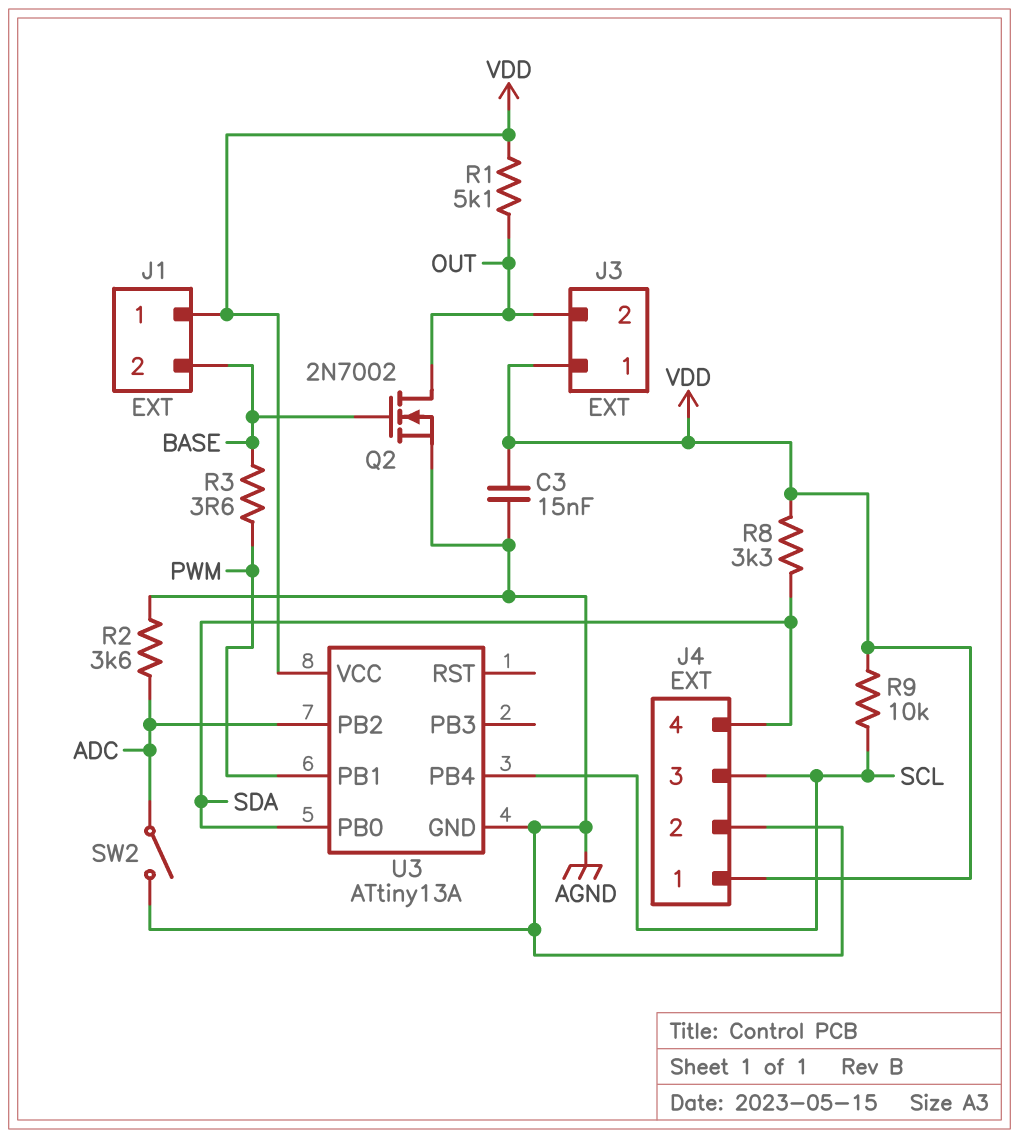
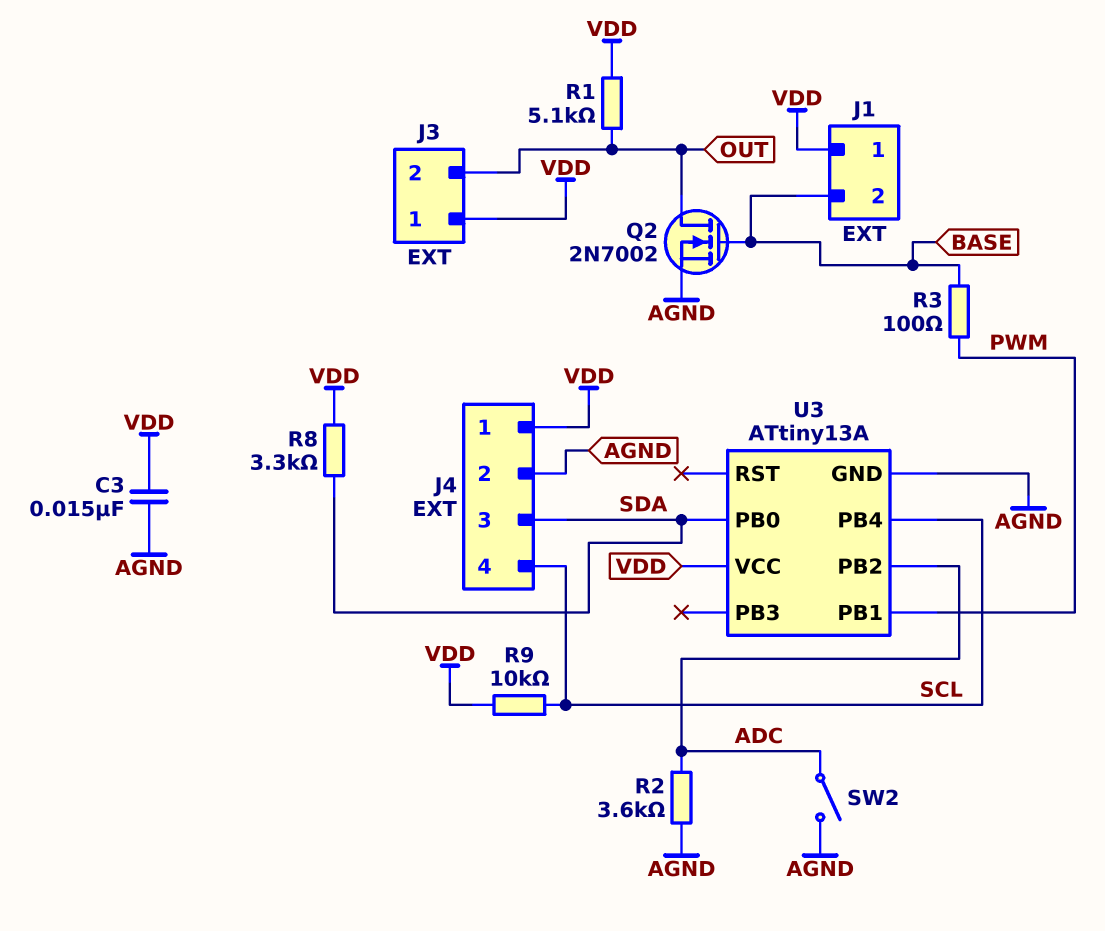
J4 pin 3: SCL -> SDA
J4 pin 4: SDA -> SCL
R3: 3.6 (BASE, PWM) -> 100 (BASE, PWM)

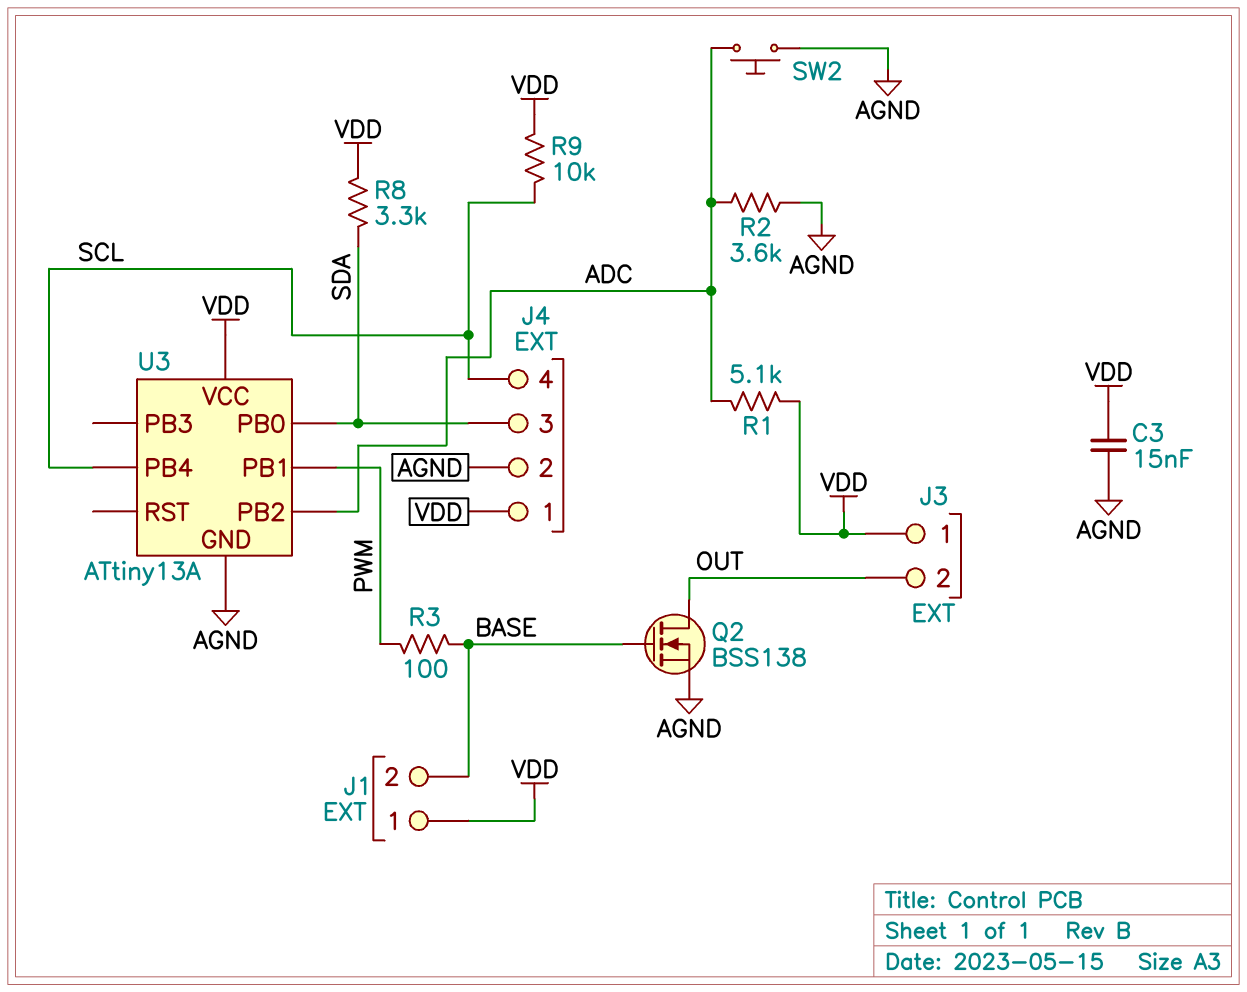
Q2: NMOS 2N7002 (G BASE, D OUT, S AGND) -> NMOS BSS138 (G BASE, D OUT, S AGND)
R1: 5.1k (OUT, VDD) -> 5.1k (ADC, VDD)
SW2: switch (ADC, AGND) -> button (ADC, AGND)

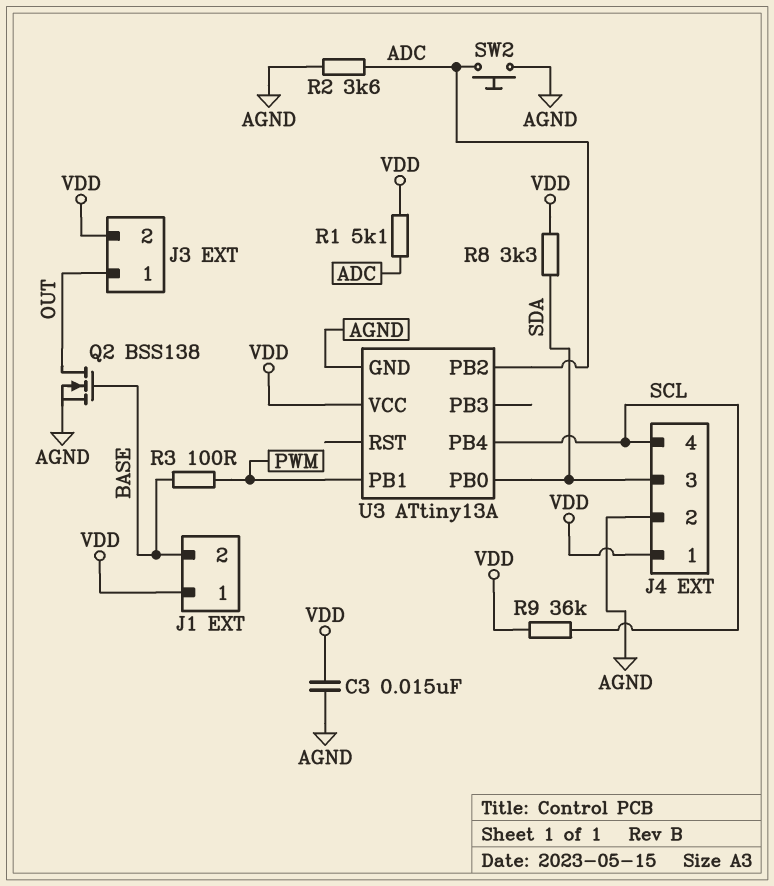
J3 pin 1: VDD -> OUT
J3 pin 2: OUT -> VDD
R9: 10k (SCL, VDD) -> 36k (SCL, VDD)

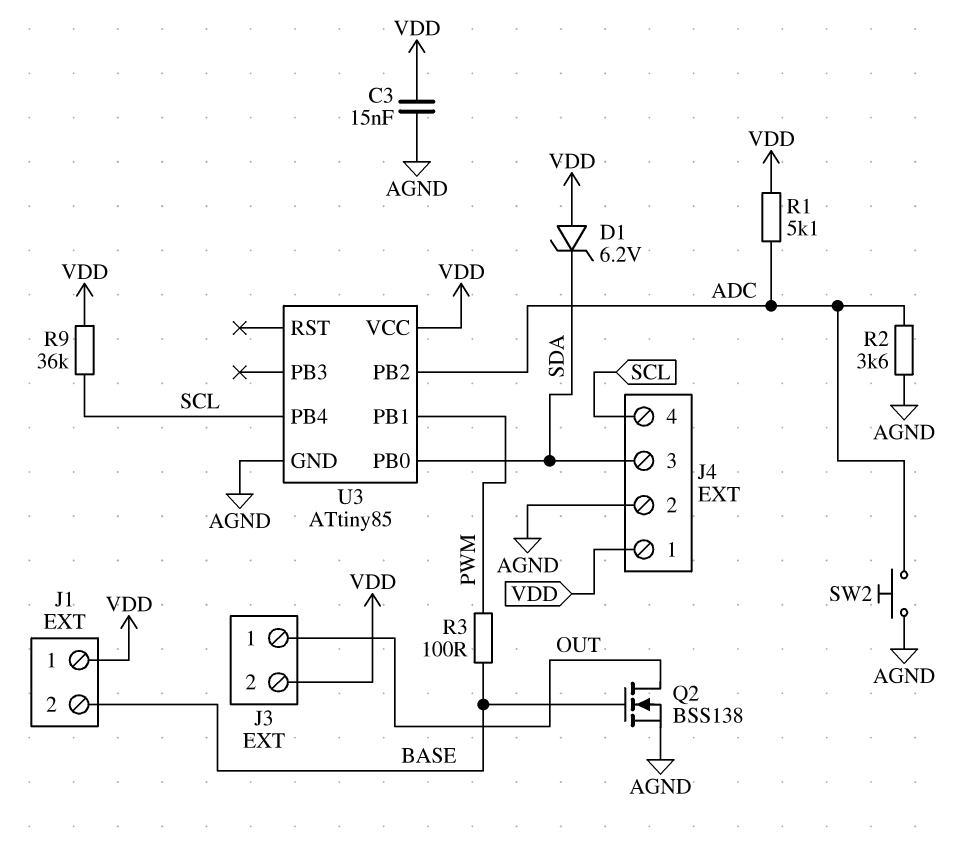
D1: none -> zener 6.2V (A VDD, K SDA)
R8: 3.3k (SDA, VDD) -> none
U3: ATtiny13A -> ATtiny85

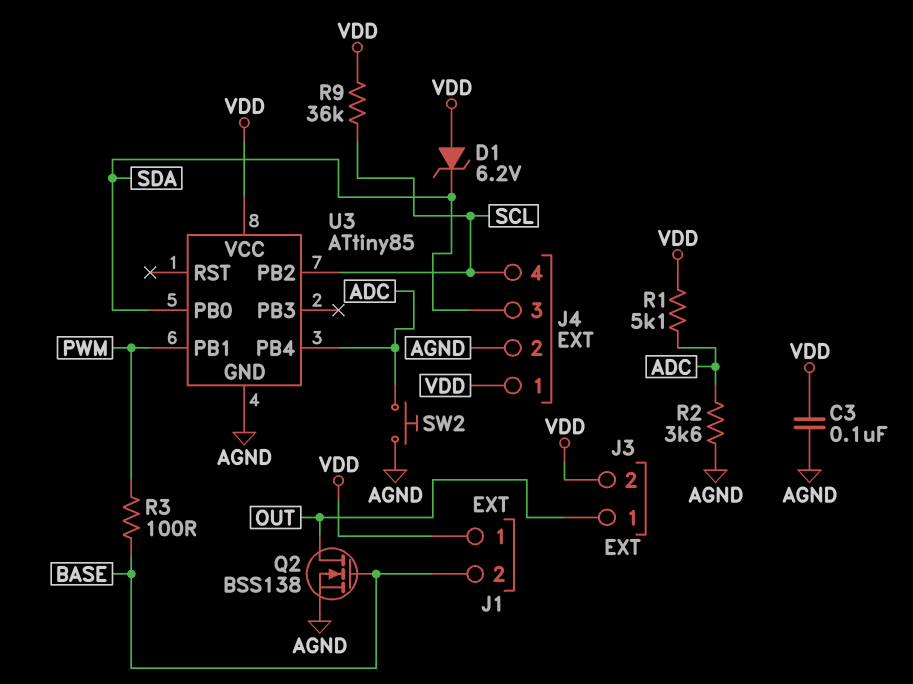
C3: 15nF (AGND, VDD) -> 100nF (AGND, VDD)
U3 pin PB2: ADC -> SCL
U3 pin PB4: SCL -> ADC

